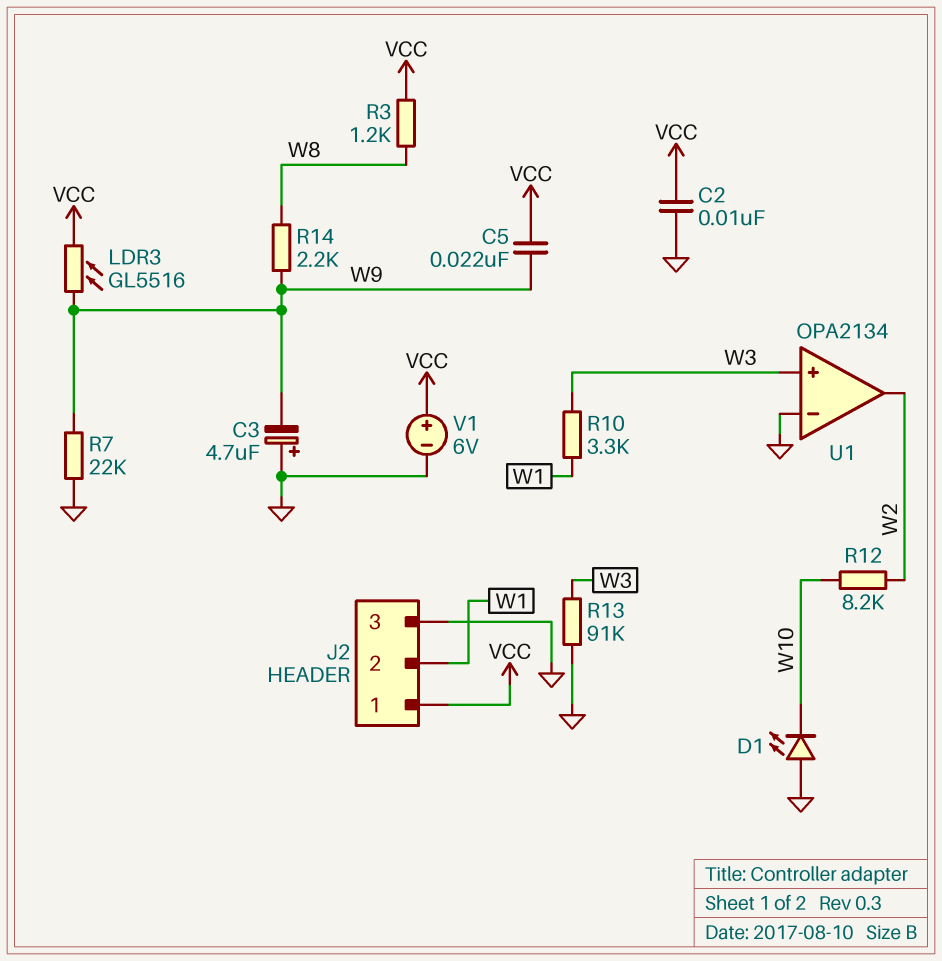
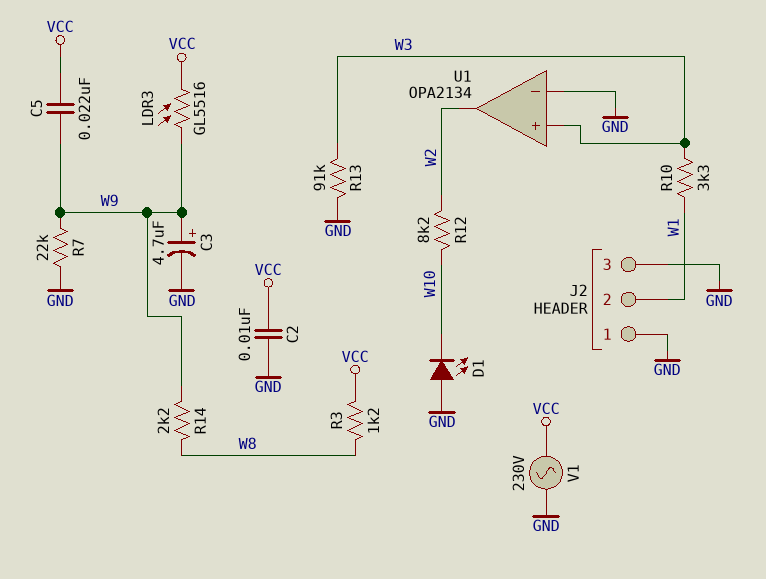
C3: 4.7uF (plus GND, minus W9) -> 4.7uF (plus W9, minus GND)
J2 pin 1: VCC -> GND
V1: 6V (plus VCC, minus GND) -> AC 230V (GND, VCC)

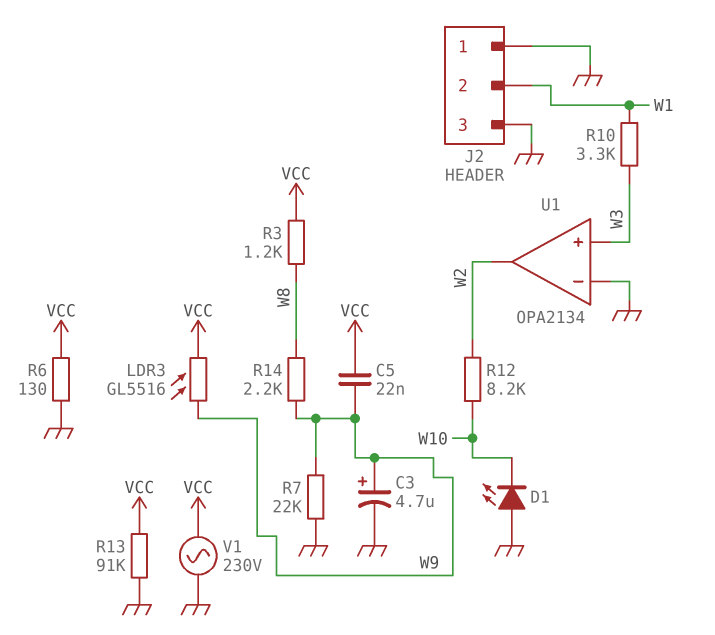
C2: 10nF (GND, VCC) -> none
R6: none -> 130 (GND, VCC)
R13: 91k (GND, W3) -> 91k (GND, VCC)

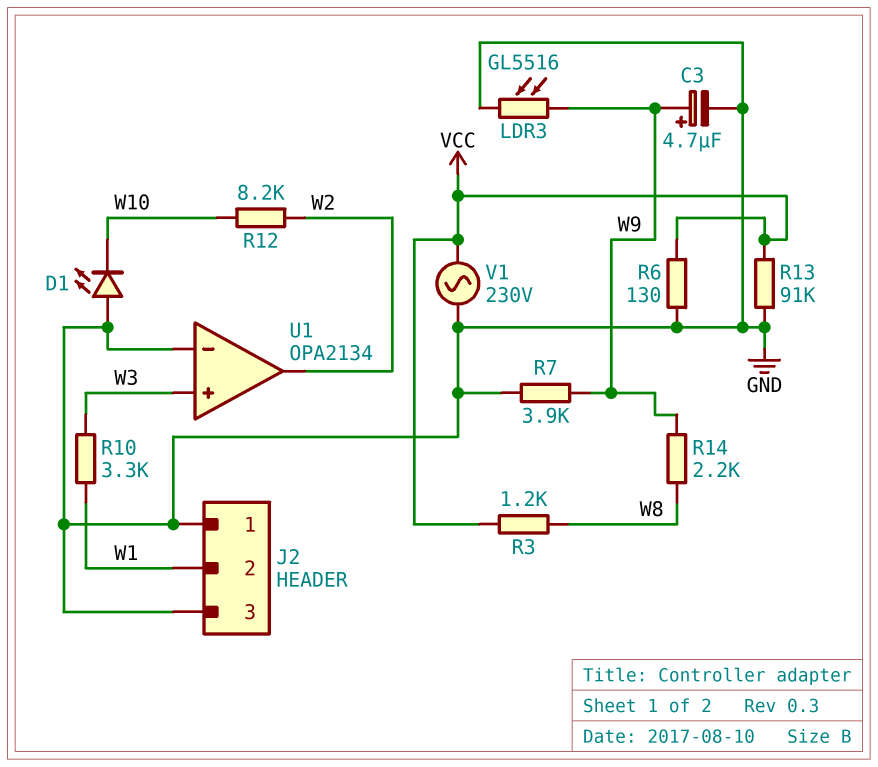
C5: 22nF (VCC, W9) -> none
LDR3: GL5516 (VCC, W9) -> GL5516 (GND, W9)
R7: 22k (GND, W9) -> 3.9k (GND, W9)

